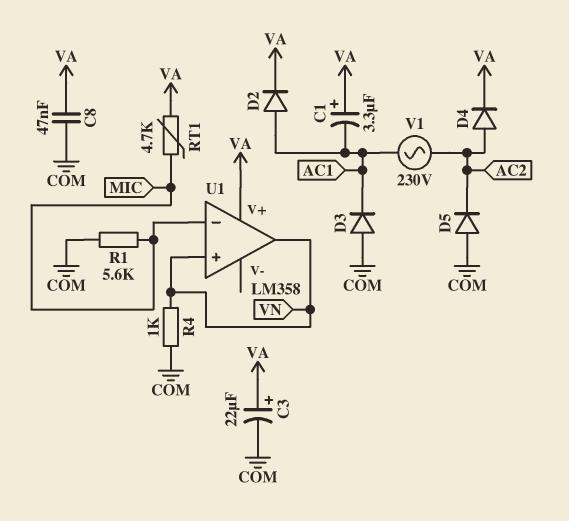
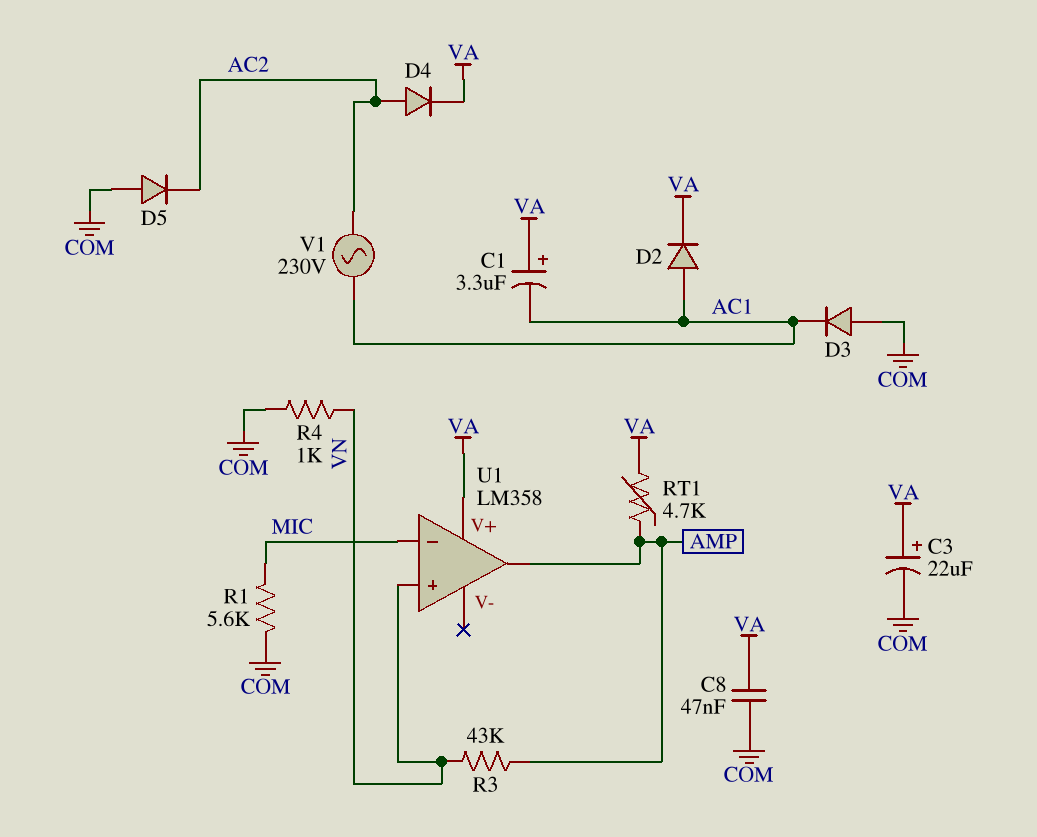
R3: none -> 43k (AMP, VN)
RT1: 4.7k (MIC, VA) -> 4.7k (AMP, VA)
U1 pin out: VN -> AMP

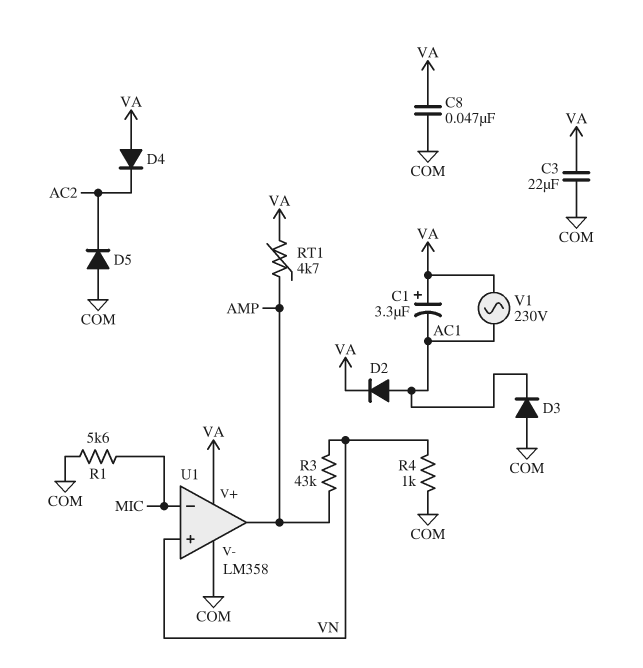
C3: 22uF (plus VA, minus COM) -> 22uF (COM, VA)
D4: diode (A AC2, K VA) -> diode (A VA, K AC2)
U1 pin V-: none -> COM
V1: AC 230V (AC1, AC2) -> AC 230V (AC1, VA)

